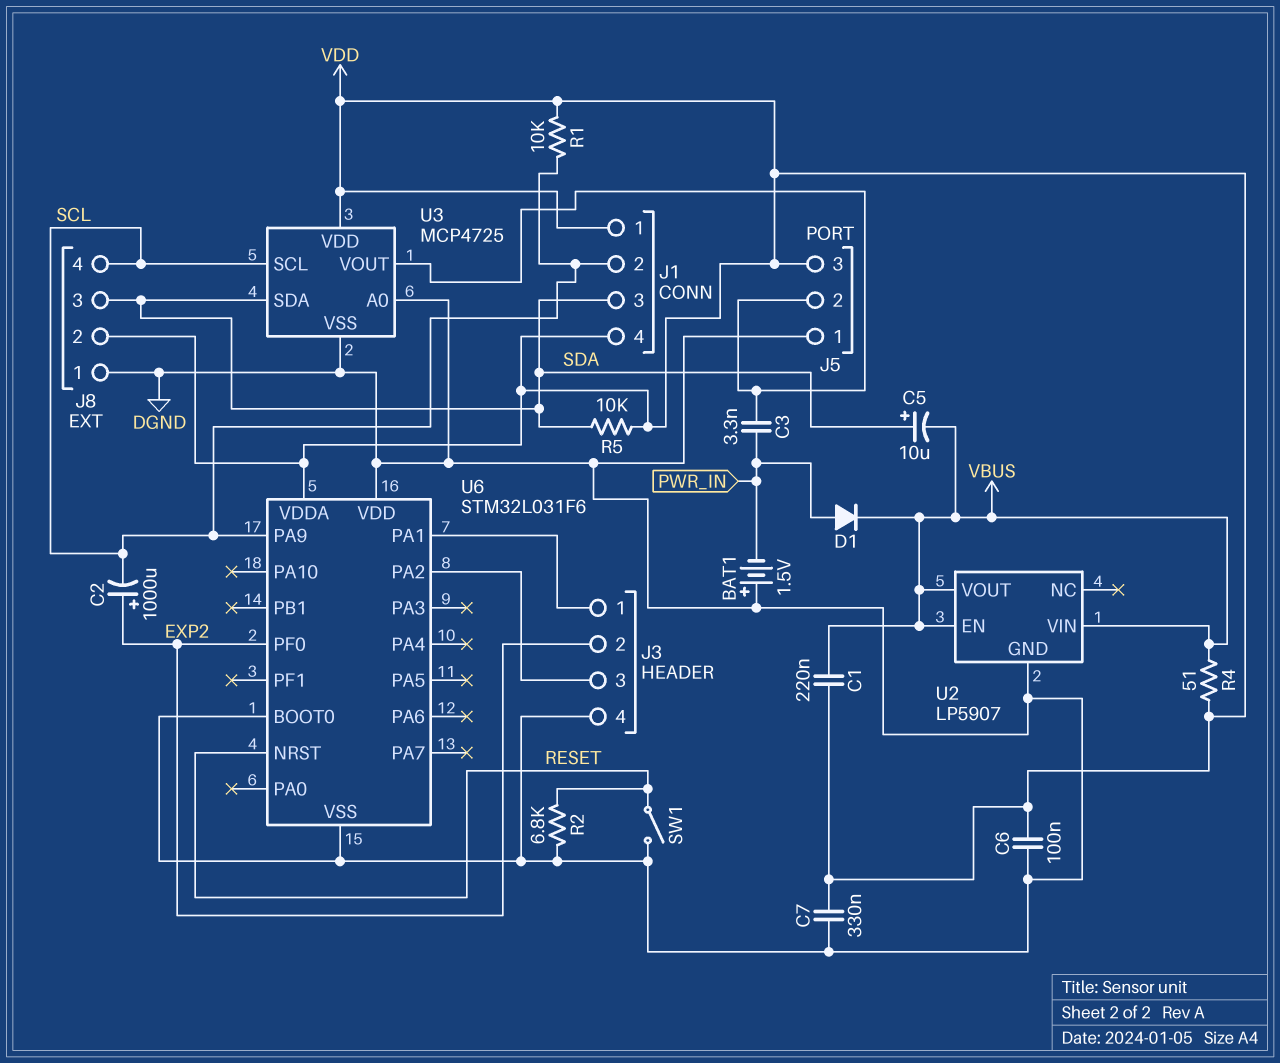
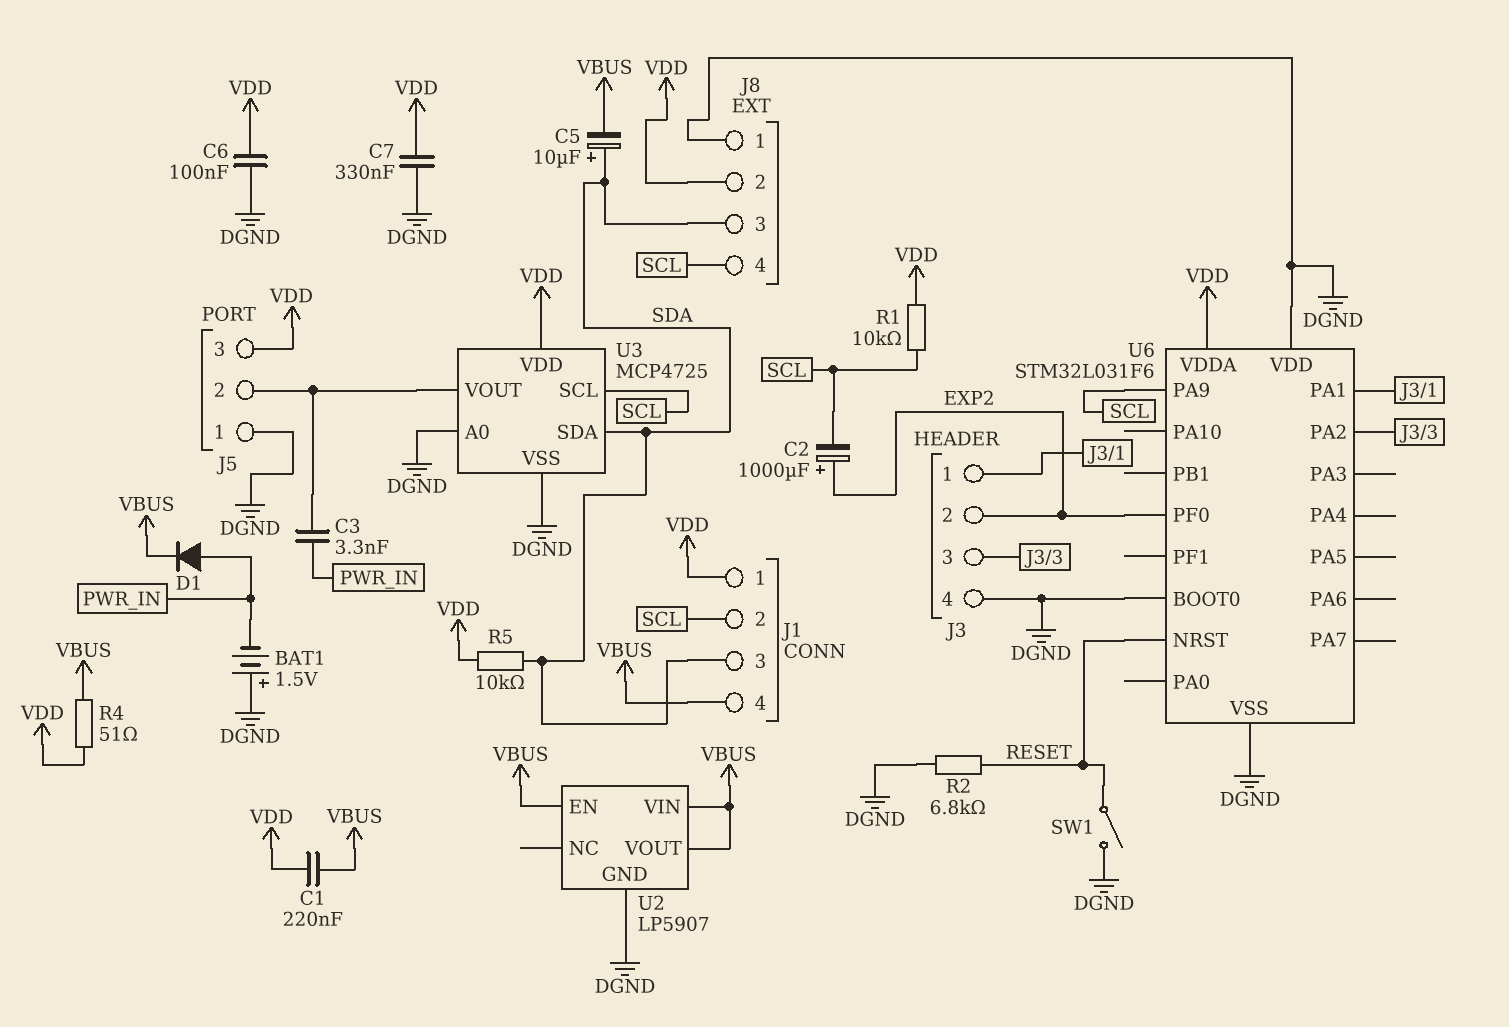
J1 pin 4: VDD -> VBUS

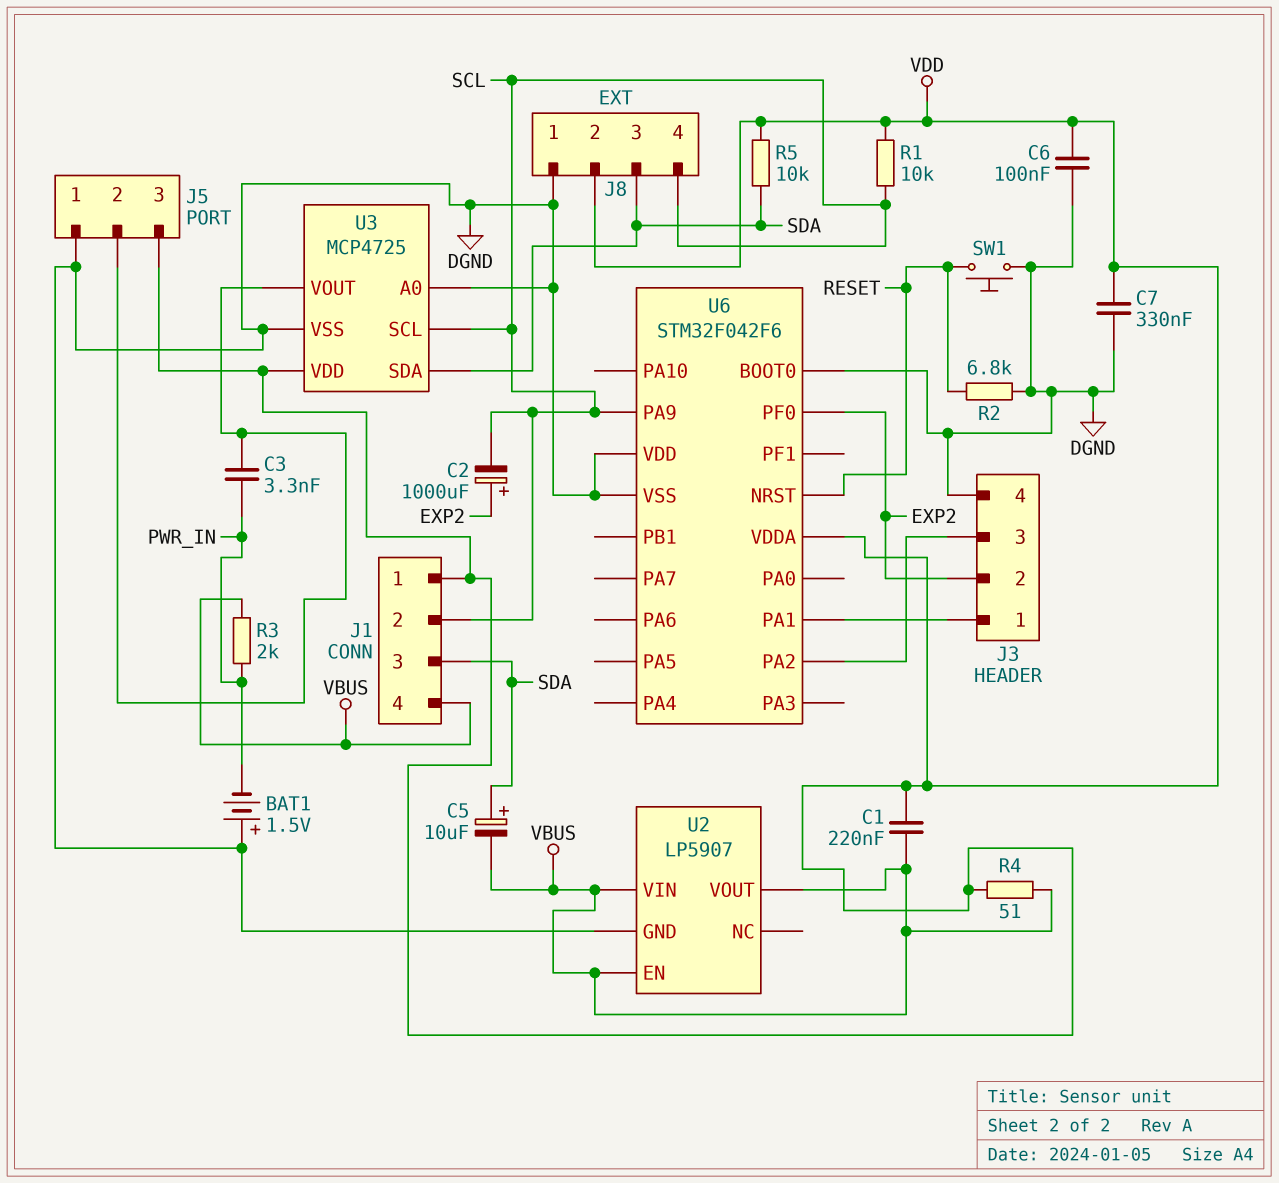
D1: diode (A PWR_IN, K VBUS) -> none
R3: none -> 2k (PWR_IN, VBUS)
SW1: switch (DGND, RESET) -> button (DGND, RESET)
U6: STM32L031F6 -> STM32F042F6

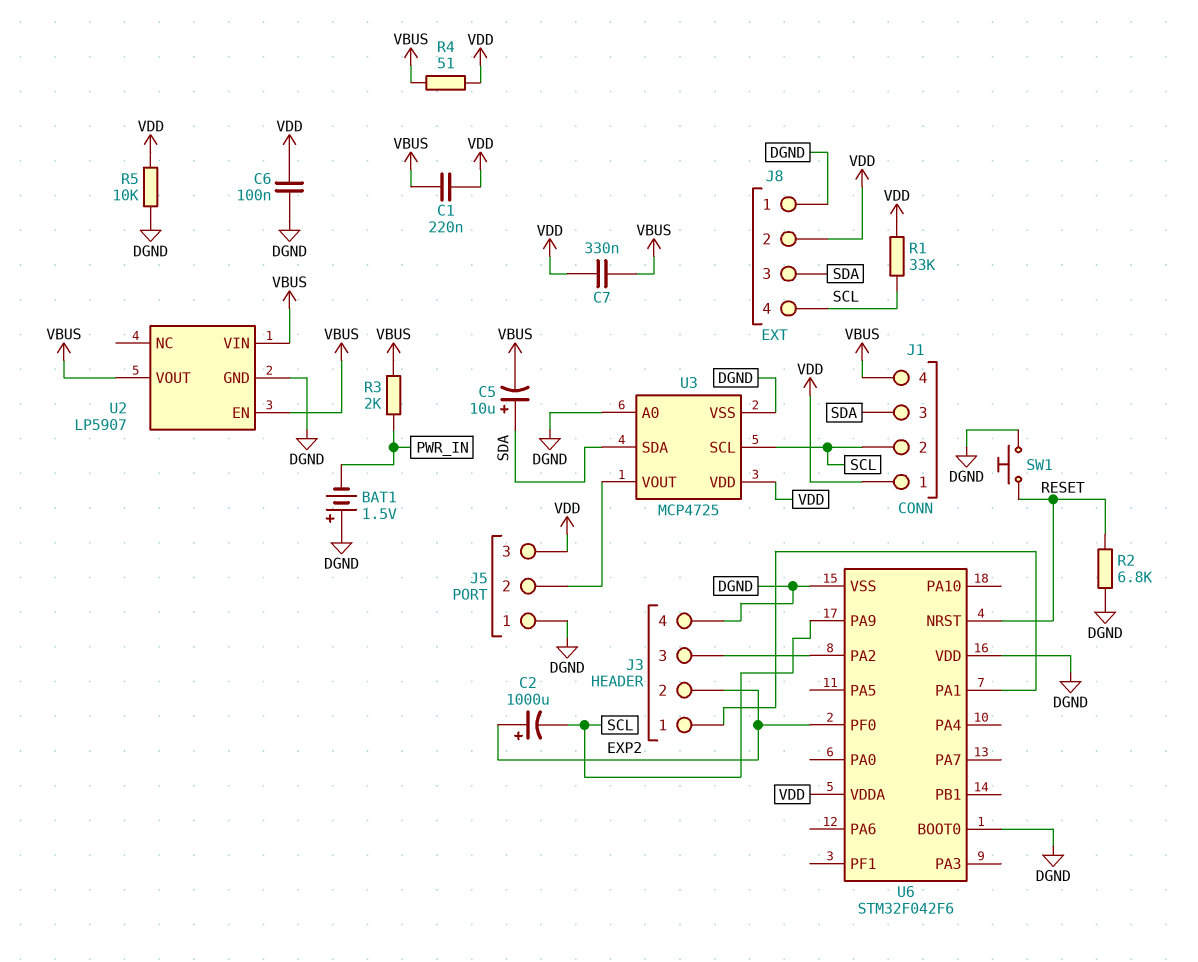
C3: 3.3nF (J5/2, PWR_IN) -> none
C7: 330nF (DGND, VDD) -> 330nF (VBUS, VDD)
R1: 10k (SCL, VDD) -> 33k (SCL, VDD)
R5: 10k (SDA, VDD) -> 10k (DGND, VDD)

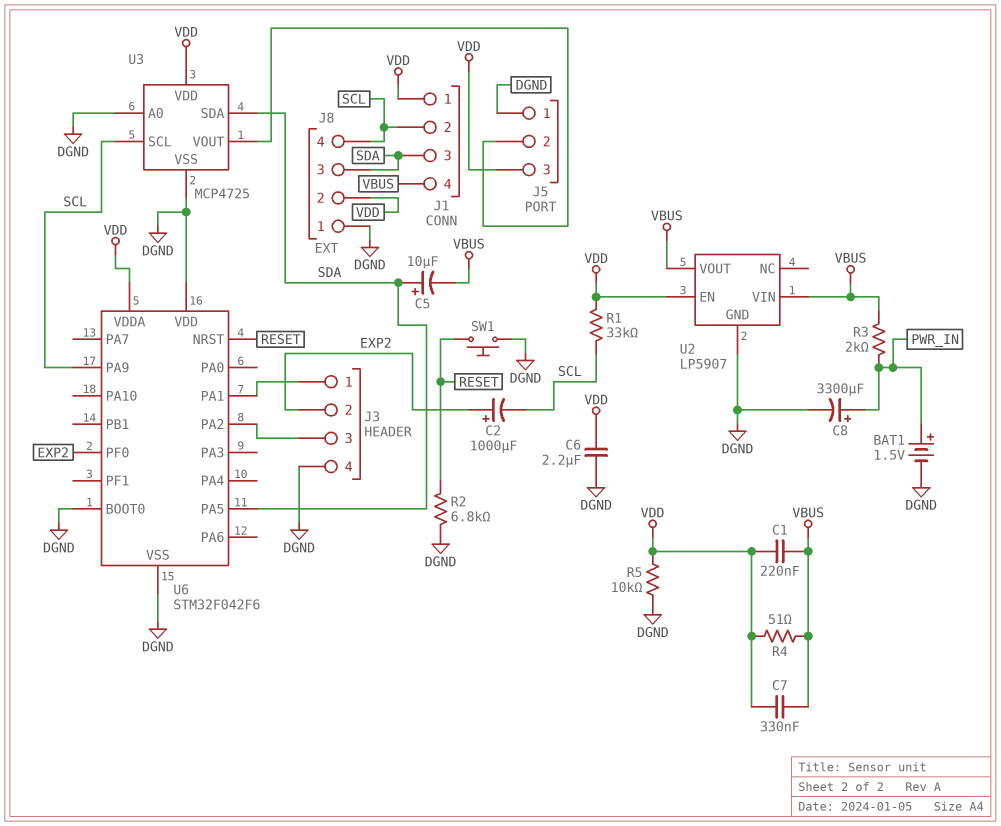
BAT1: 1.5V (plus DGND, minus PWR_IN) -> 1.5V (plus PWR_IN, minus DGND)
C6: 100nF (DGND, VDD) -> 2.2uF (DGND, VDD)
C8: none -> 3300uF (plus PWR_IN, minus DGND)
U2 pin EN: VBUS -> VDD
U6 pin PA5: none -> SDA

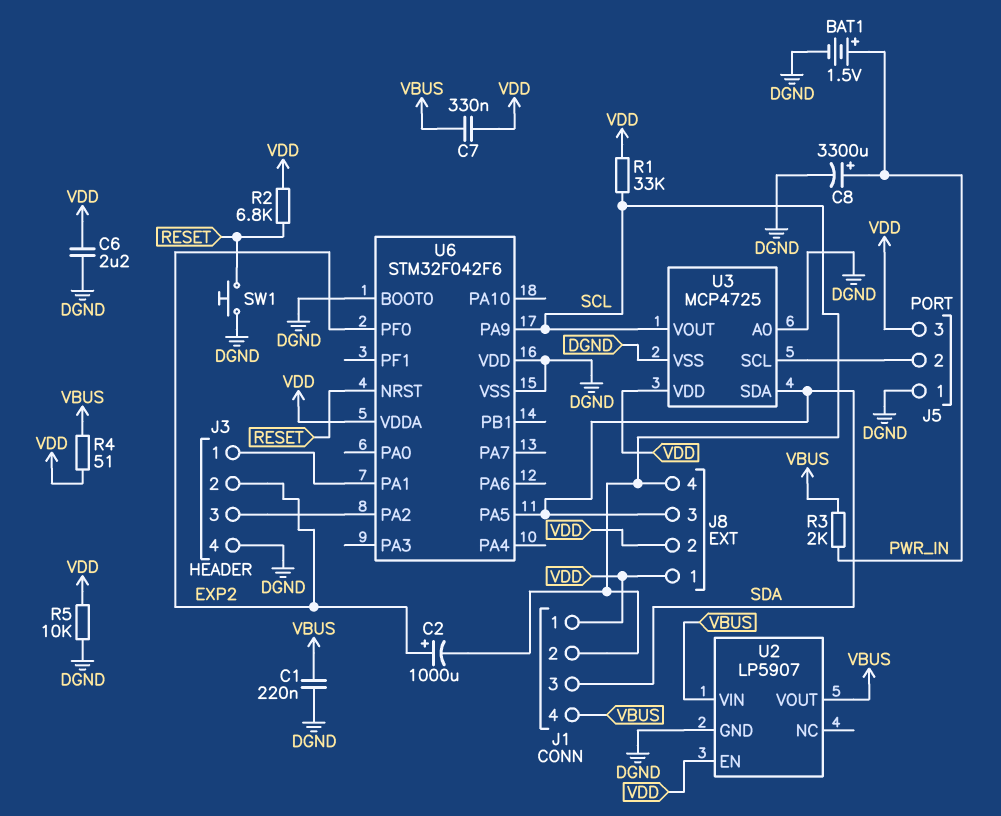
C1: 220nF (VBUS, VDD) -> 220nF (DGND, VBUS)
C5: 10uF (plus SDA, minus VBUS) -> none
J8 pin 1: DGND -> VDD
R2: 6.8k (DGND, RESET) -> 6.8k (RESET, VDD)
U3 pin SCL: SCL -> J5/2
U3 pin VOUT: J5/2 -> SCL

